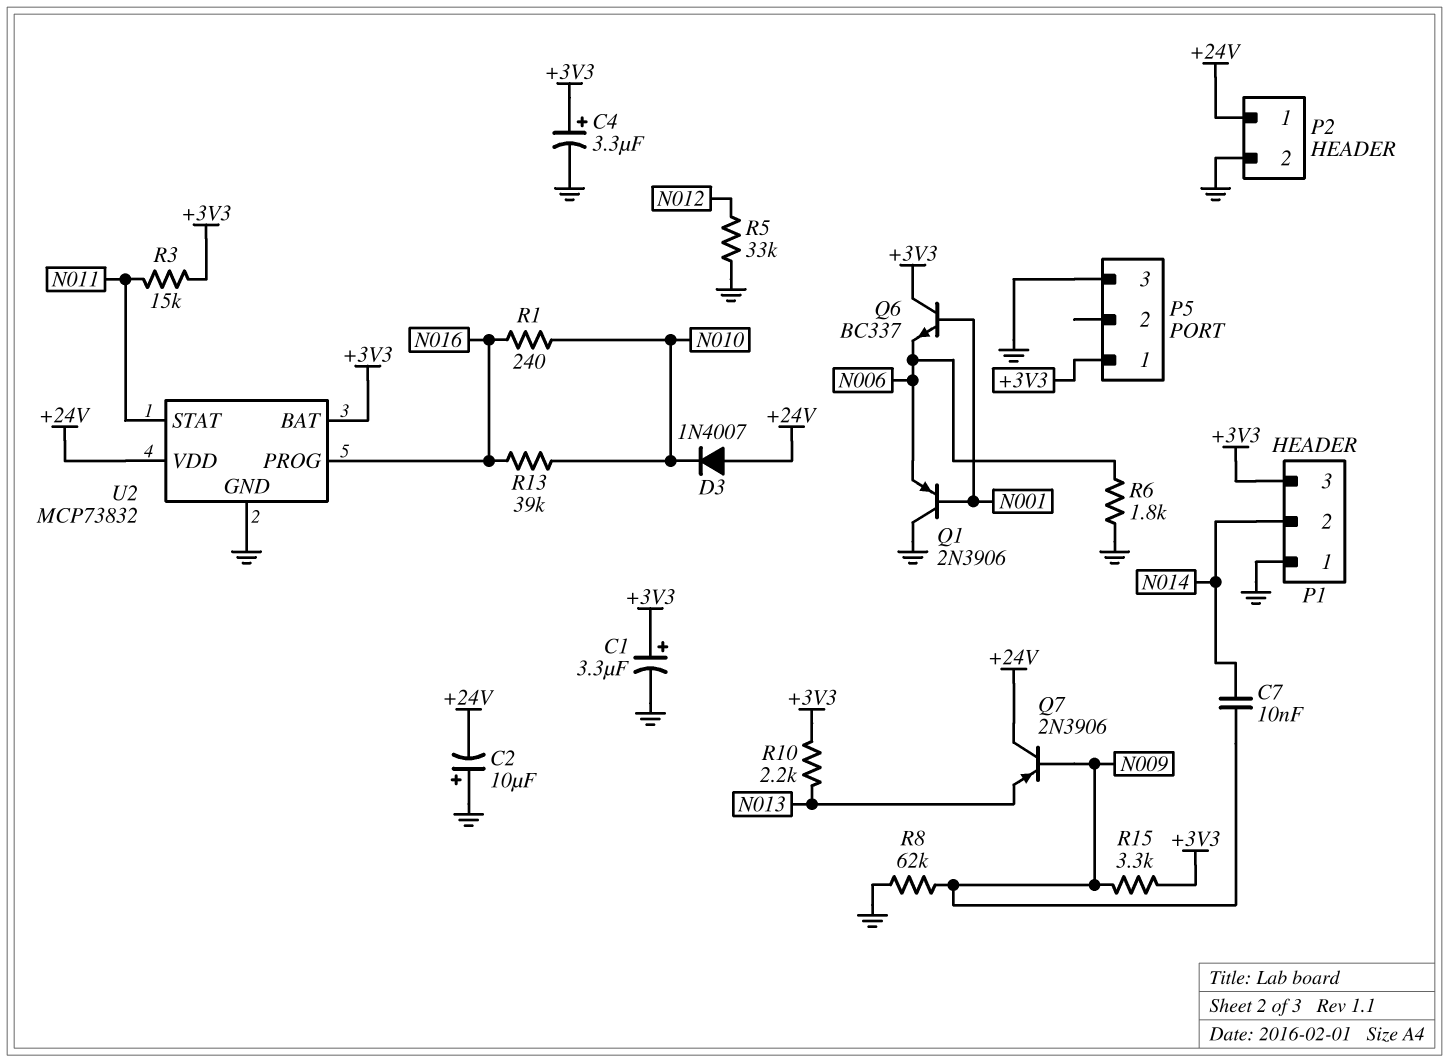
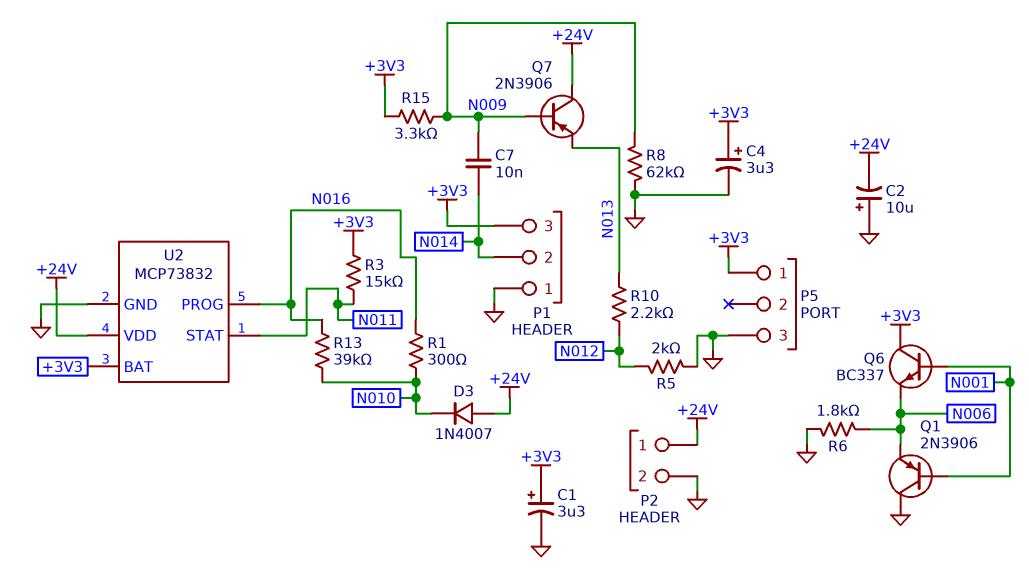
R1: 240 (N010, N016) -> 300 (N010, N016)
R5: 33k (GND, N012) -> 2k (GND, N012)
R10: 2.2k (+3V3, N013) -> 2.2k (N012, N013)

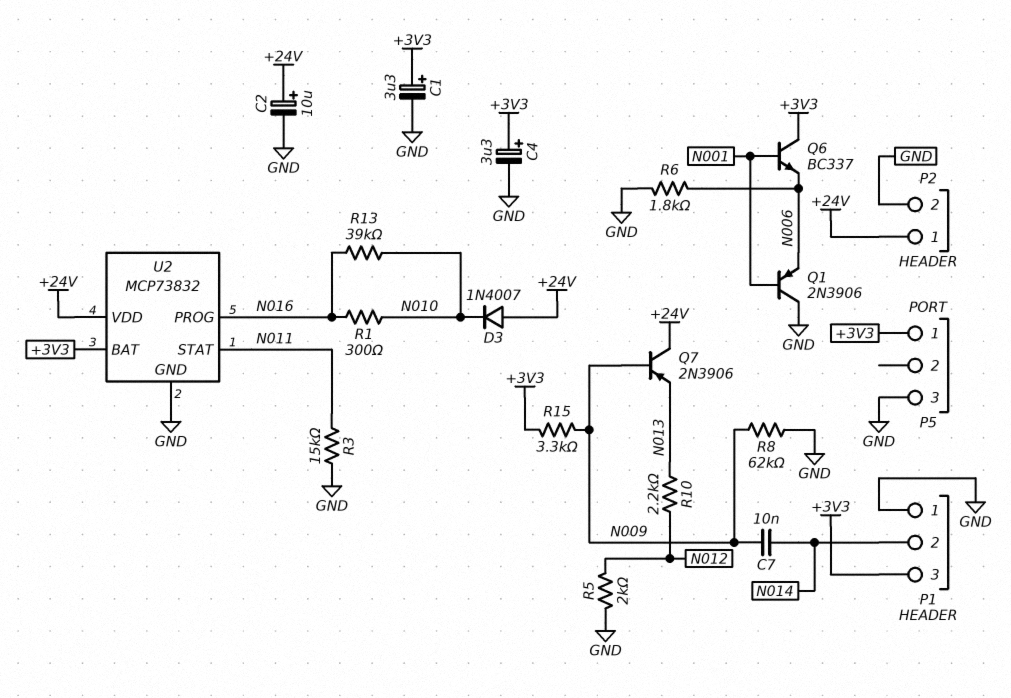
C2: 10uF (plus GND, minus +24V) -> 10uF (plus +24V, minus GND)
R3: 15k (+3V3, N011) -> 15k (GND, N011)

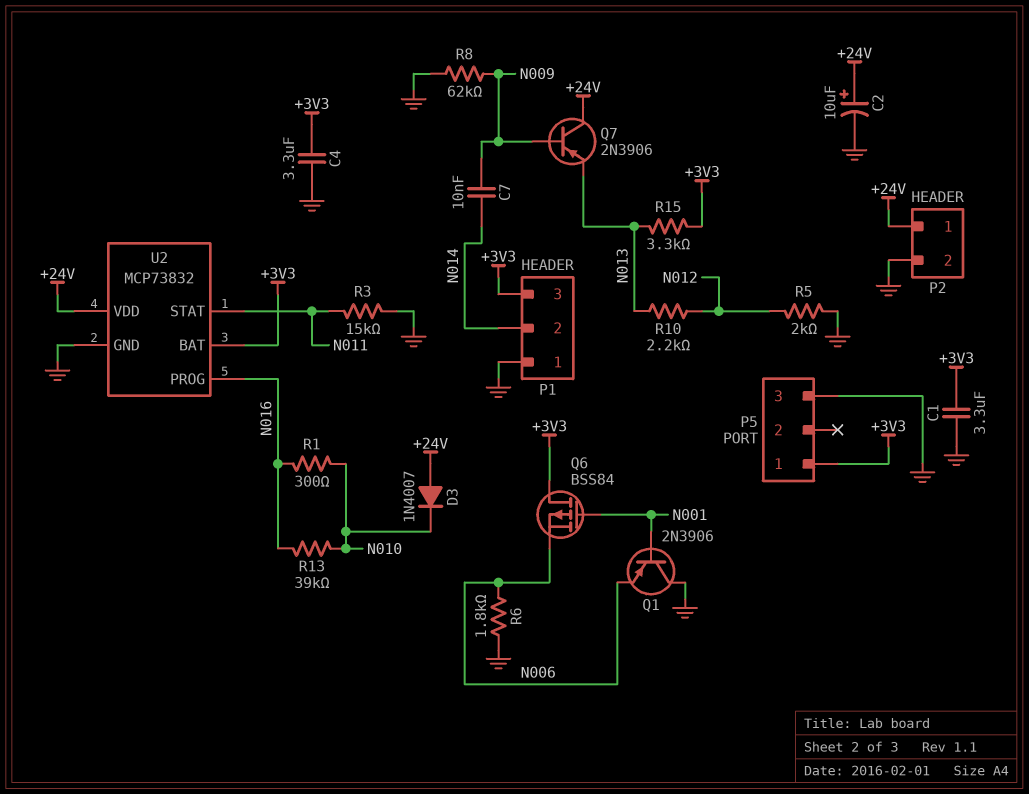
C1: 3.3uF (plus +3V3, minus GND) -> 3.3uF (+3V3, GND)
C4: 3.3uF (plus +3V3, minus GND) -> 3.3uF (+3V3, GND)
Q6: NPN BC337 (B N001, C +3V3, E N006) -> PMOS BSS84 (G N001, D +3V3, S N006)
R15: 3.3k (+3V3, N009) -> 3.3k (+3V3, N013)

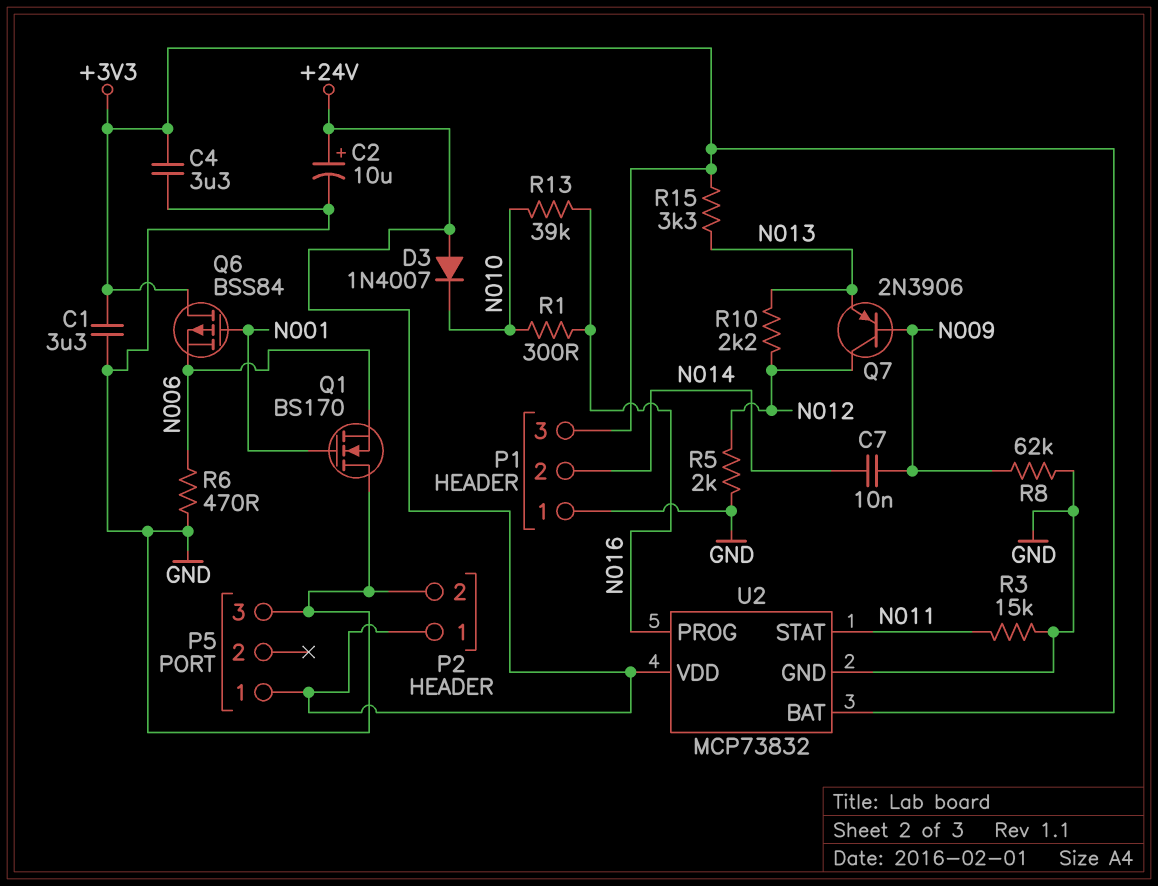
P5 pin 1: +3V3 -> +24V
Q1: PNP 2N3906 (B N001, C GND, E N006) -> NMOS BS170 (G N001, D GND, S N006)
Q7: PNP 2N3906 (B N009, C +24V, E N013) -> PNP 2N3906 (B N009, C N012, E N013)
R6: 1.8k (GND, N006) -> 470 (GND, N006)

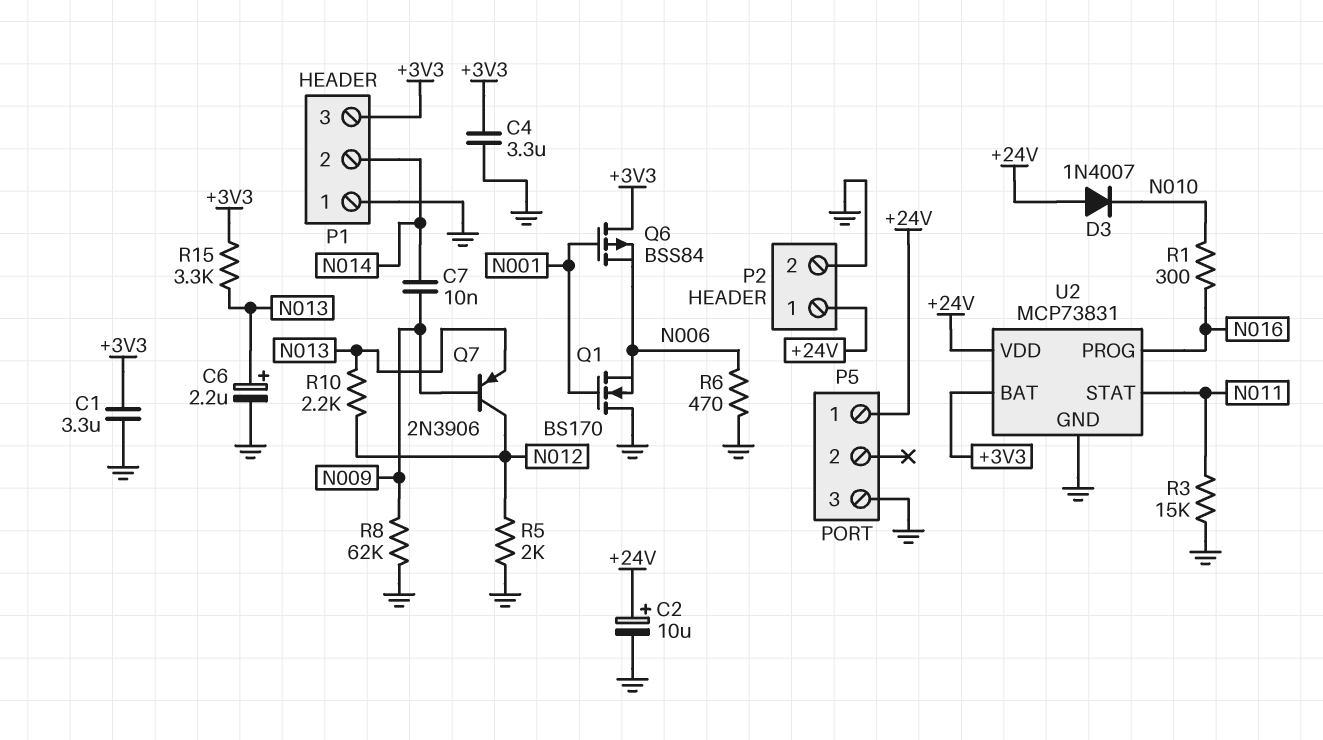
C6: none -> 2.2uF (plus N013, minus GND)
R13: 39k (N010, N016) -> none
U2: MCP73832 -> MCP73831

